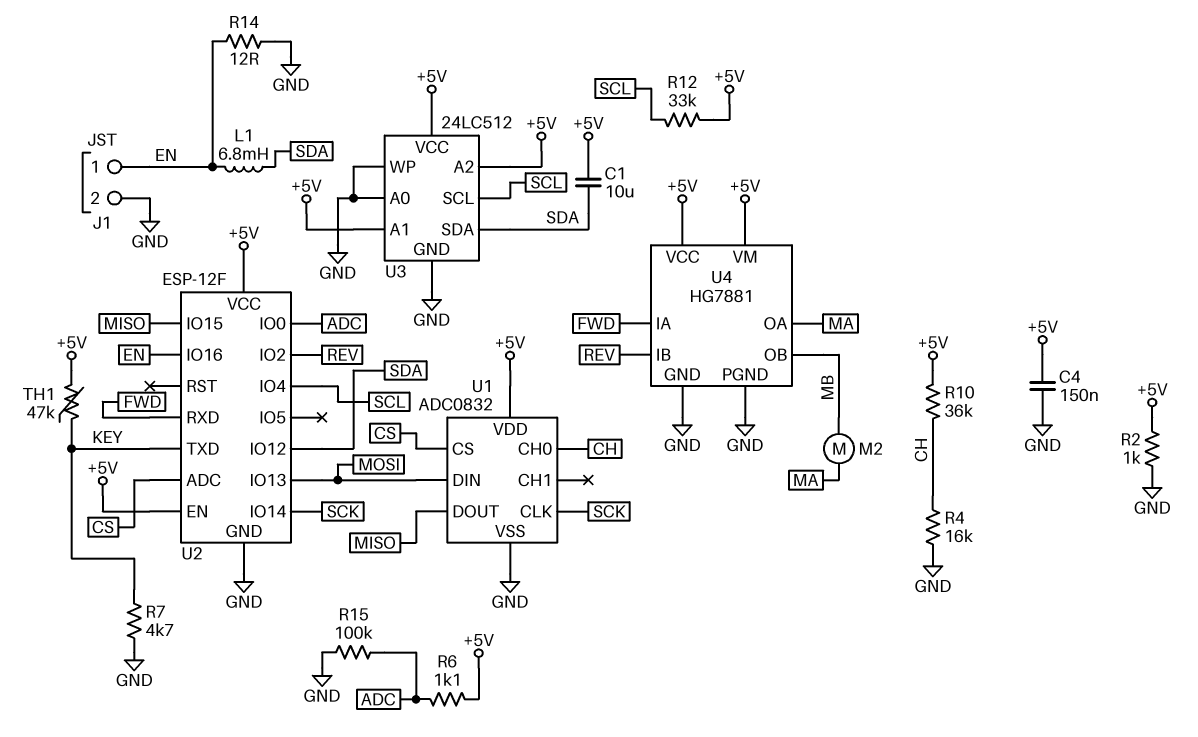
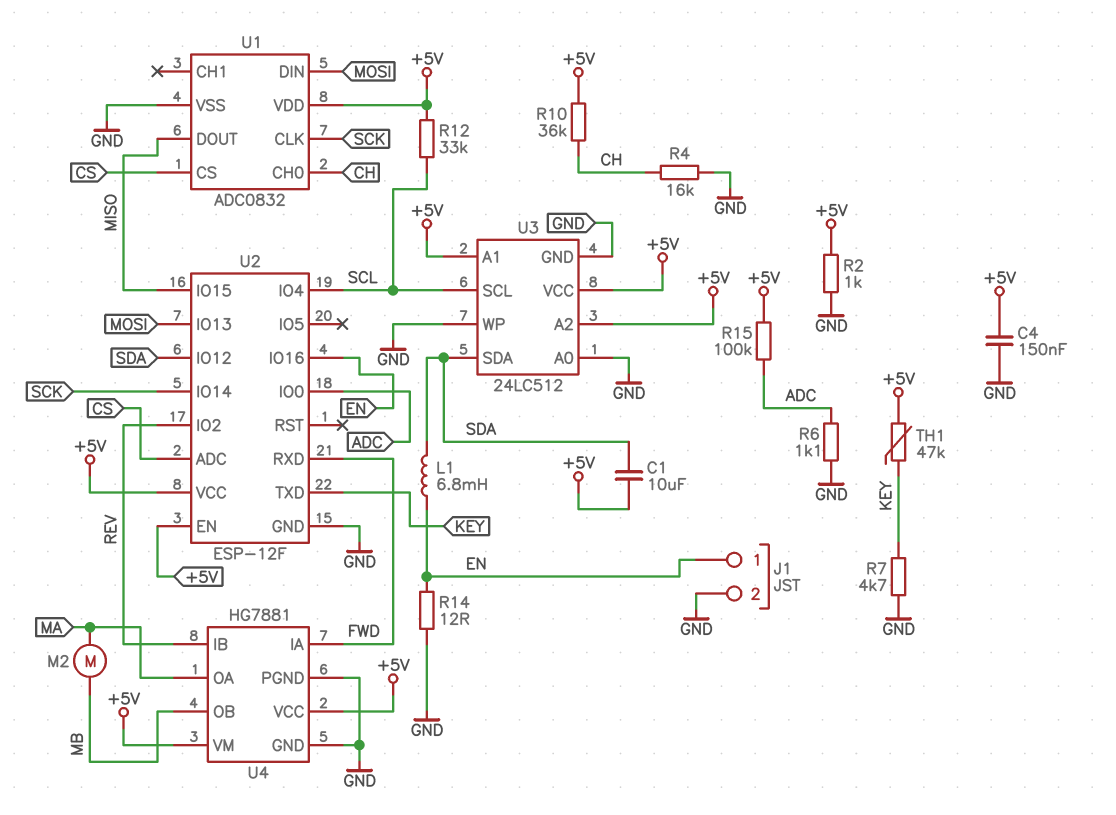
R6: 1.1k (+5V, ADC) -> 1.1k (ADC, GND)
R15: 100k (ADC, GND) -> 100k (+5V, ADC)

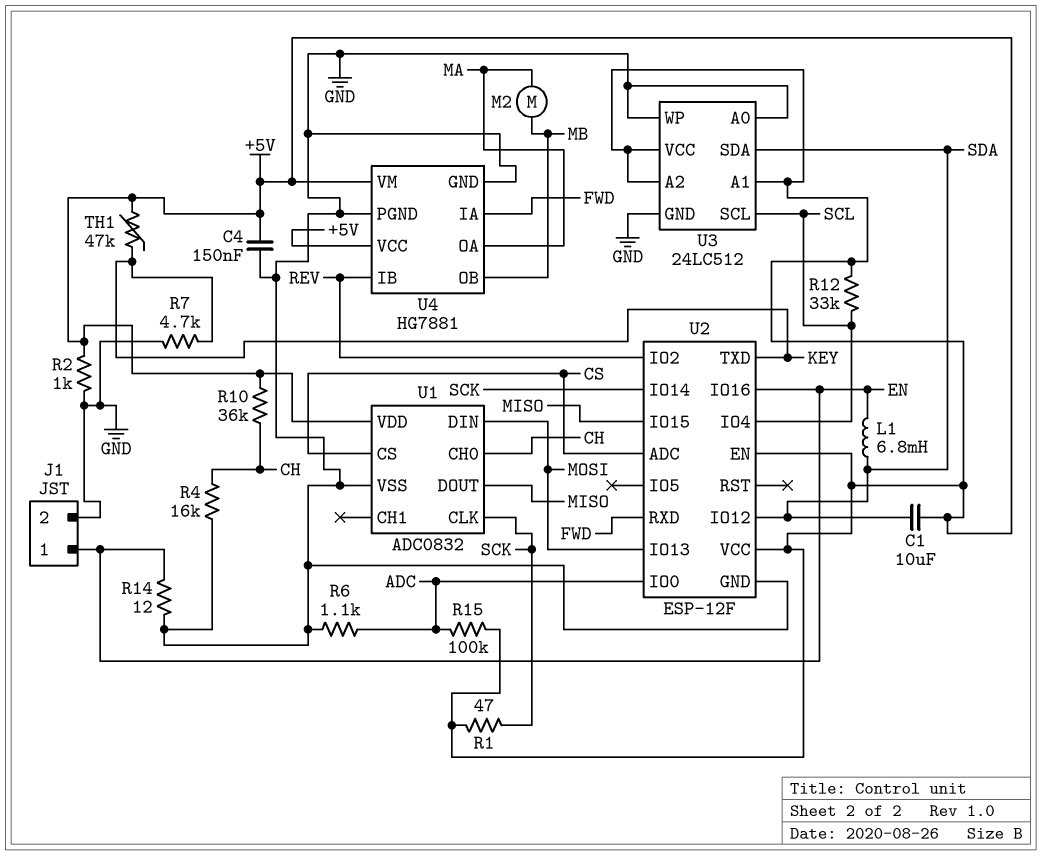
R1: none -> 47 (+5V, SCK)

